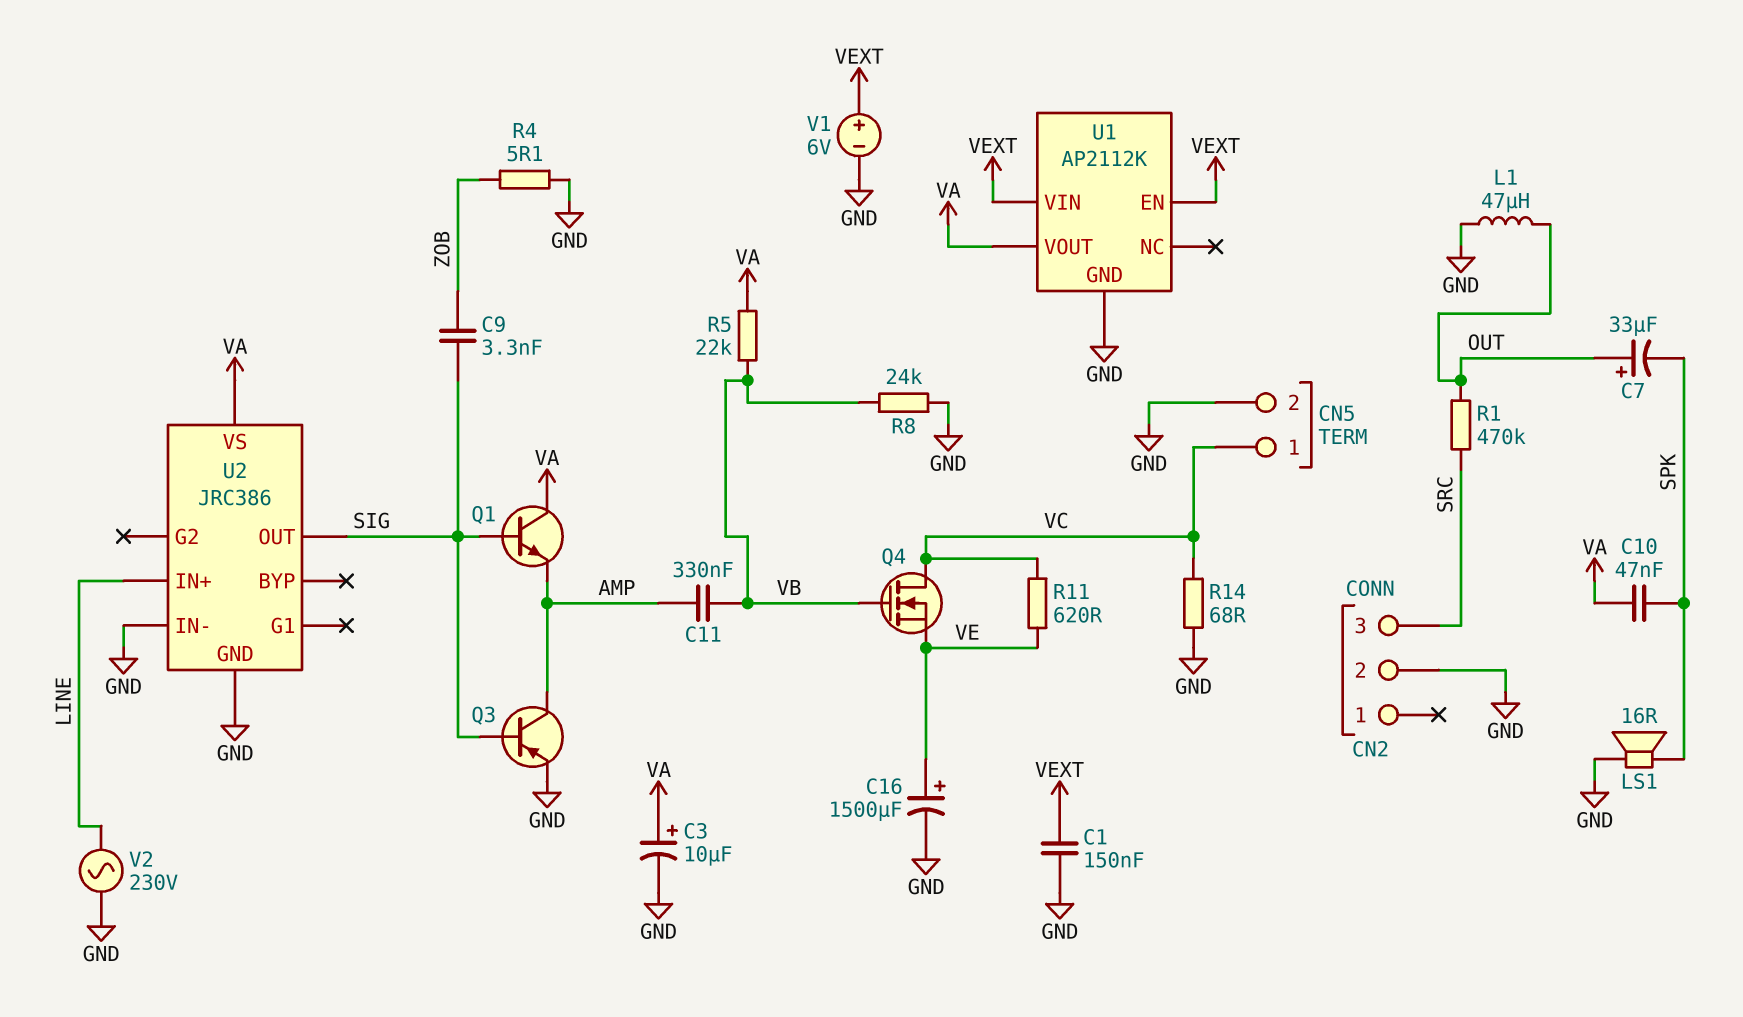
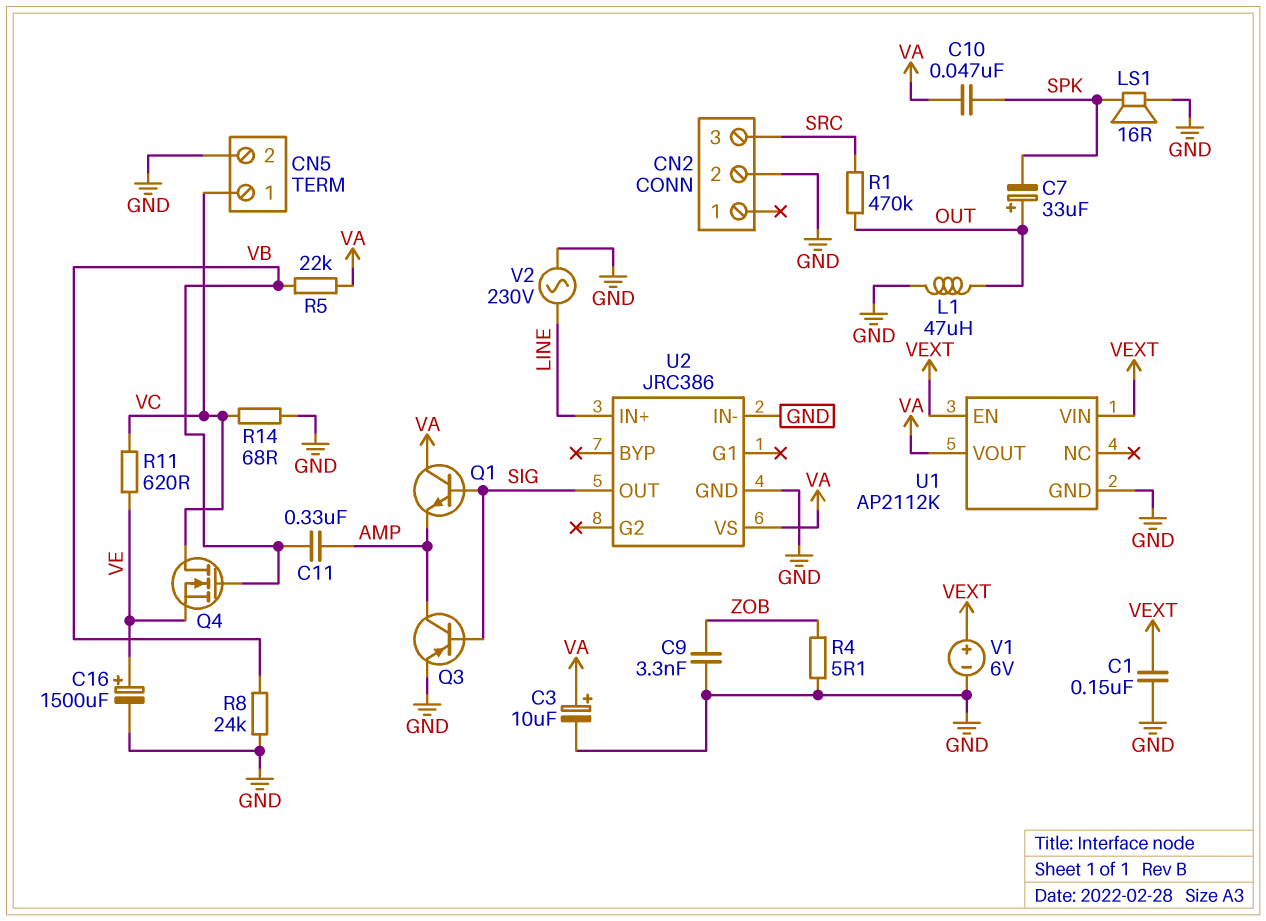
C9: 3.3nF (SIG, ZOB) -> 3.3nF (GND, ZOB)

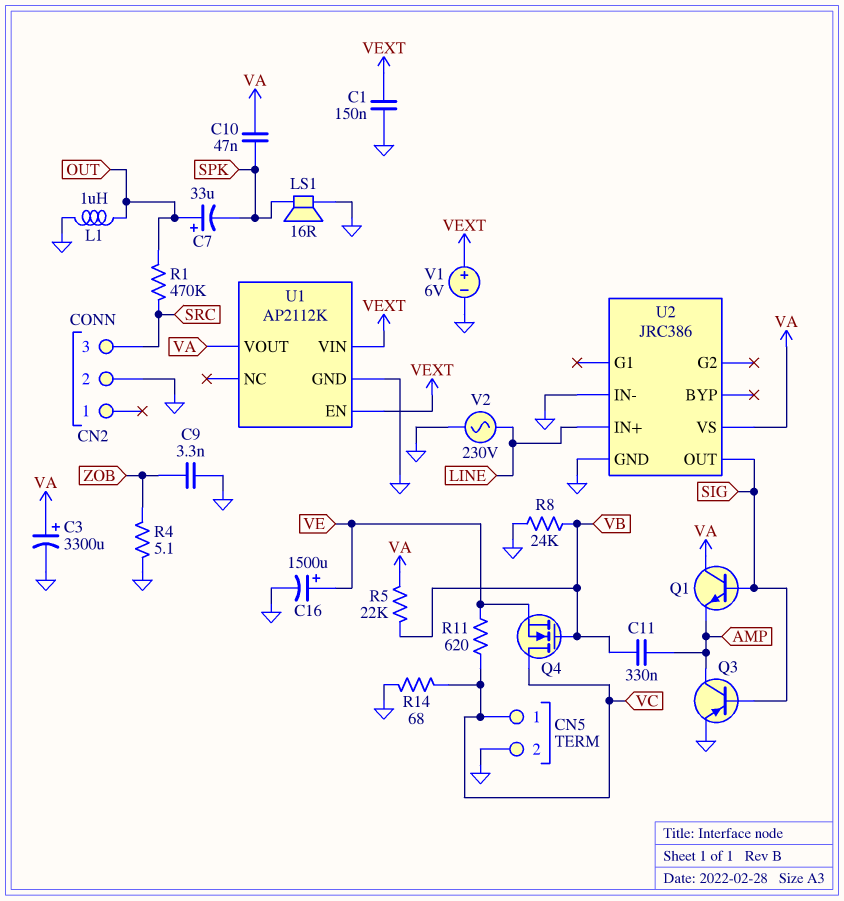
C3: 10uF (plus VA, minus GND) -> 3300uF (plus VA, minus GND)
L1: 47uH (GND, OUT) -> 1uH (GND, OUT)

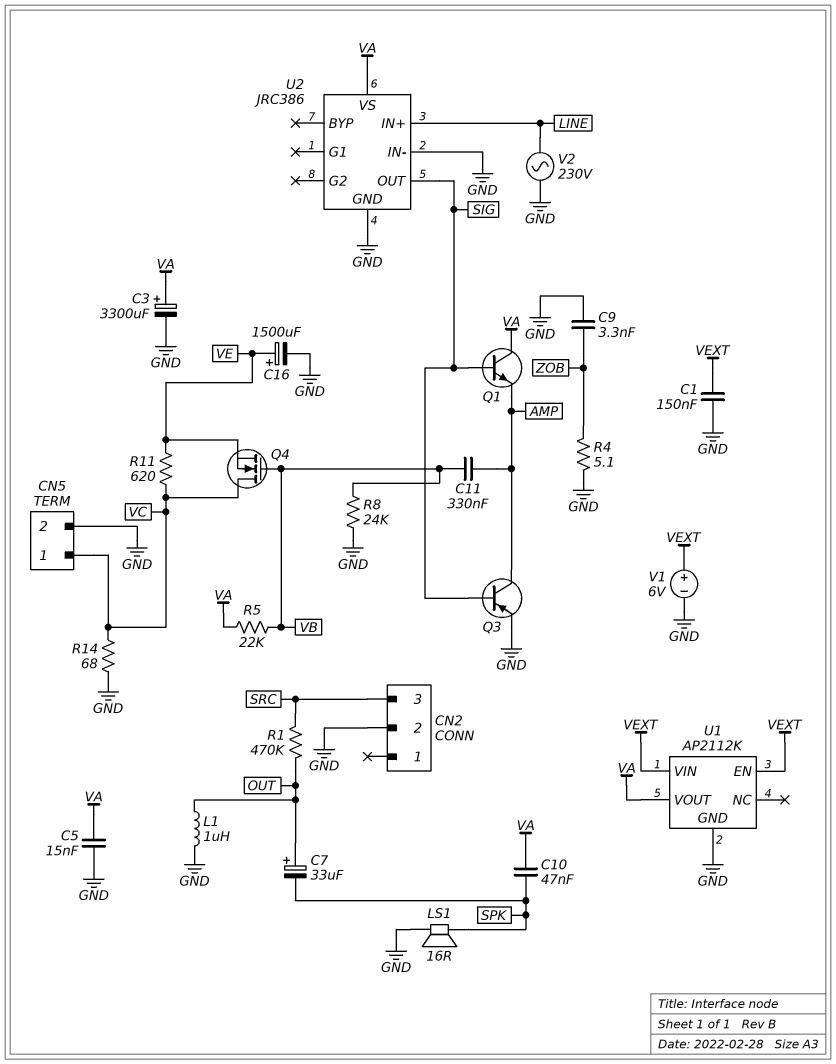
C5: none -> 15nF (GND, VA)

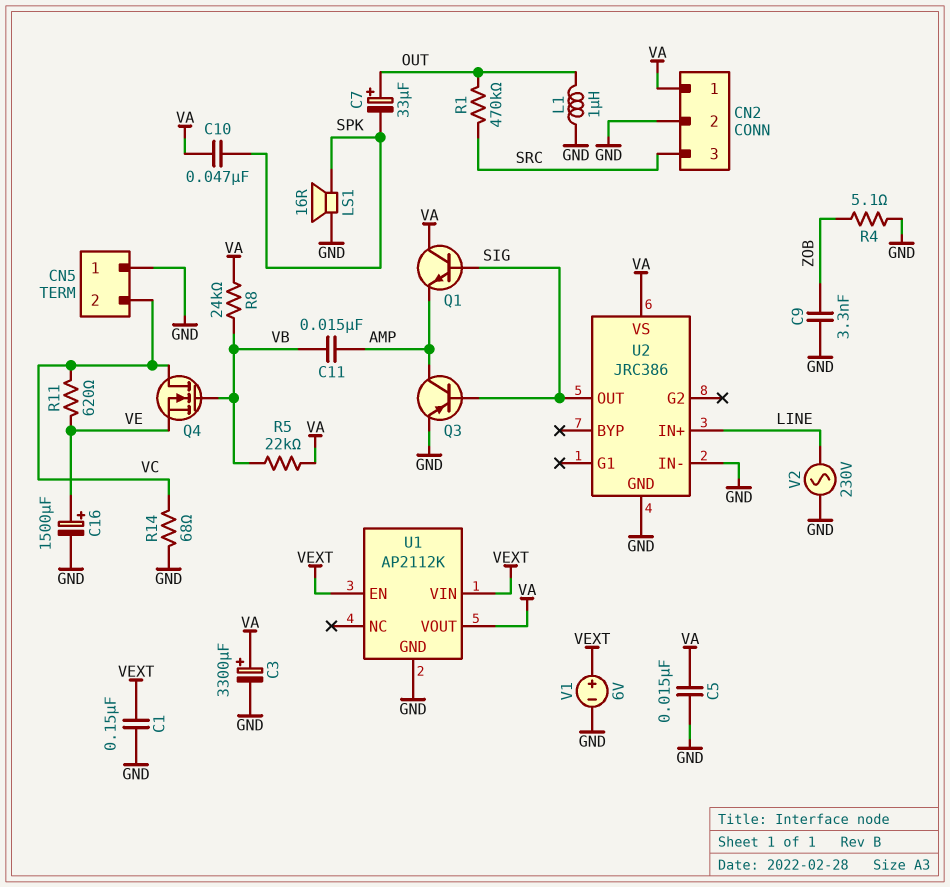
C11: 330nF (AMP, VB) -> 15nF (AMP, VB)
CN2 pin 1: none -> VA
CN5 pin 1: VC -> GND
CN5 pin 2: GND -> VC
R8: 24k (GND, VB) -> 24k (VA, VB)

